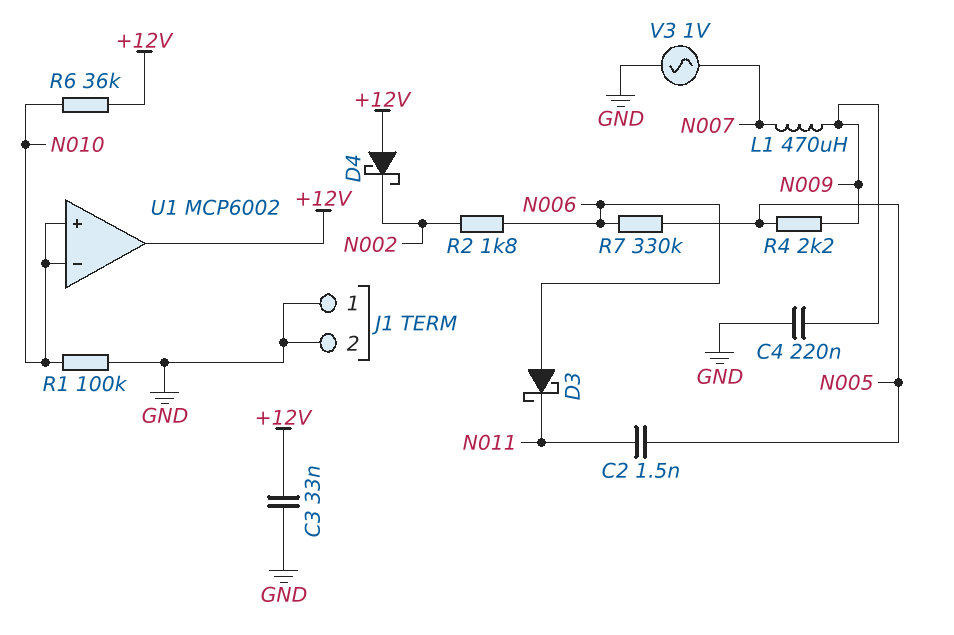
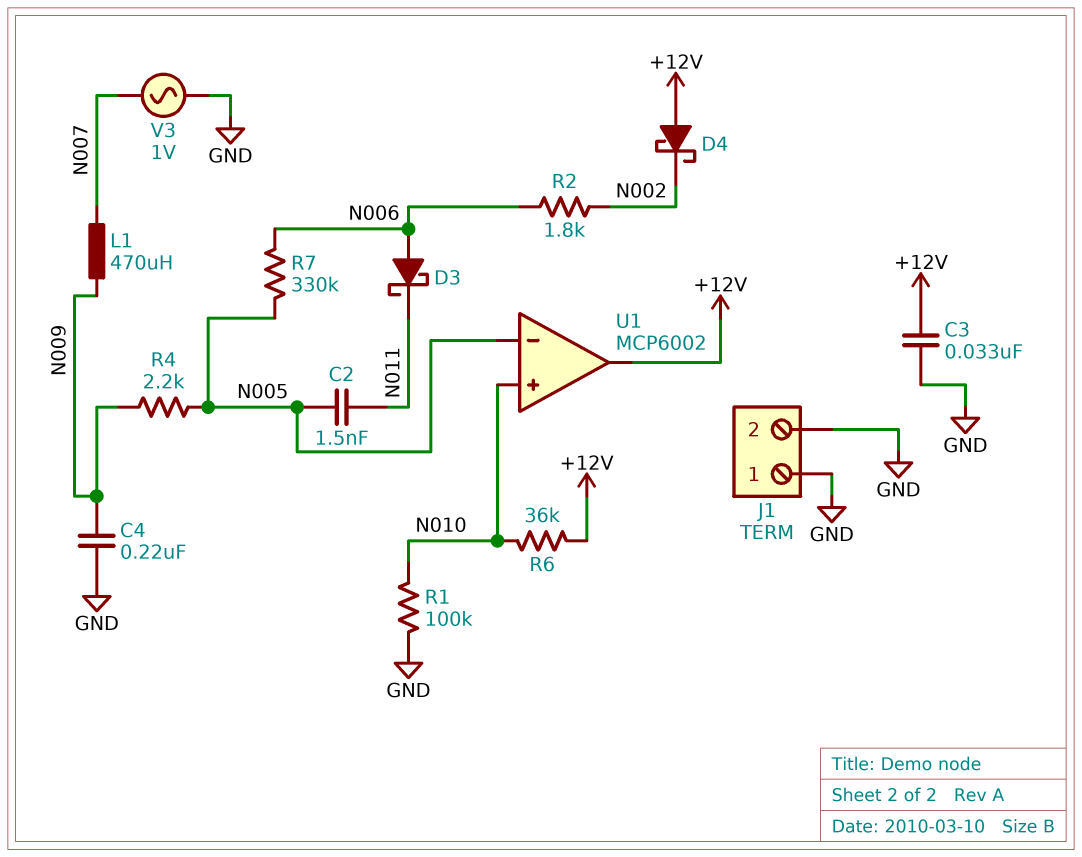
U1 pin in-: N010 -> N005

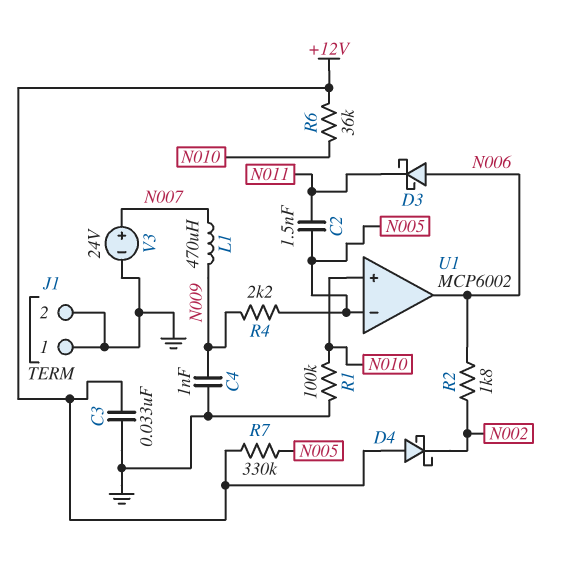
C4: 220nF (GND, N009) -> 1nF (GND, N009)
R7: 330k (N005, N006) -> 330k (+12V, N005)
U1 pin out: +12V -> N006
V3: AC 1V (GND, N007) -> 24V (plus N007, minus GND)

